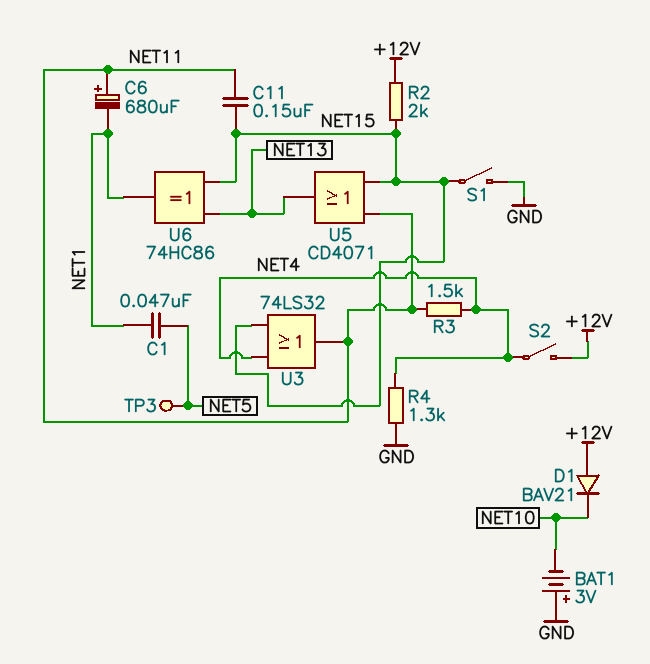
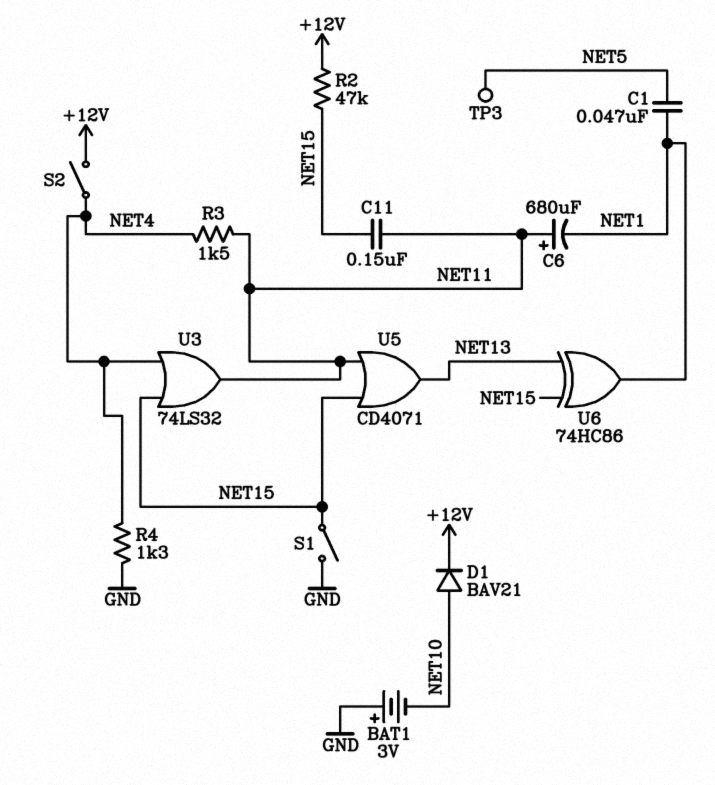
D1: diode BAV21 (A +12V, K NET10) -> diode BAV21 (A NET10, K +12V)
R2: 2k (+12V, NET15) -> 47k (+12V, NET15)

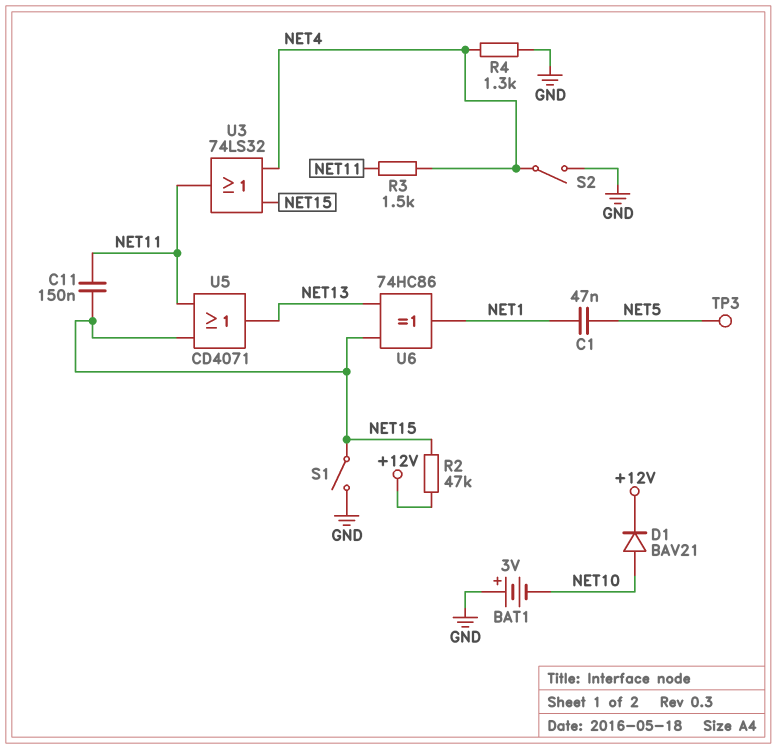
C6: 680uF (plus NET11, minus NET1) -> none
S2: switch (+12V, NET4) -> switch (GND, NET4)

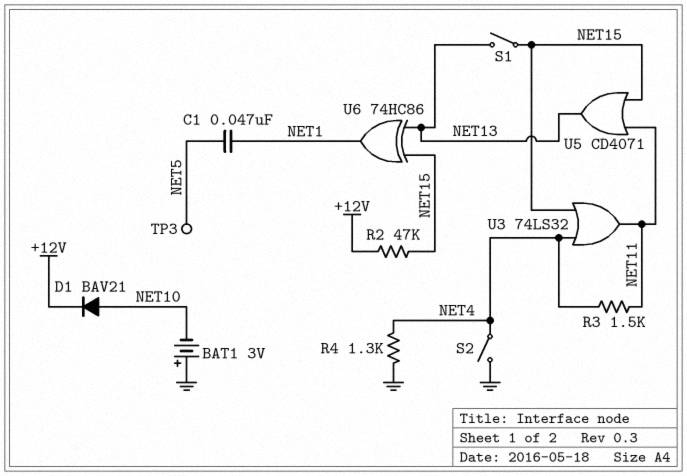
C11: 150nF (NET11, NET15) -> none
S1: switch (GND, NET15) -> switch (NET13, NET15)

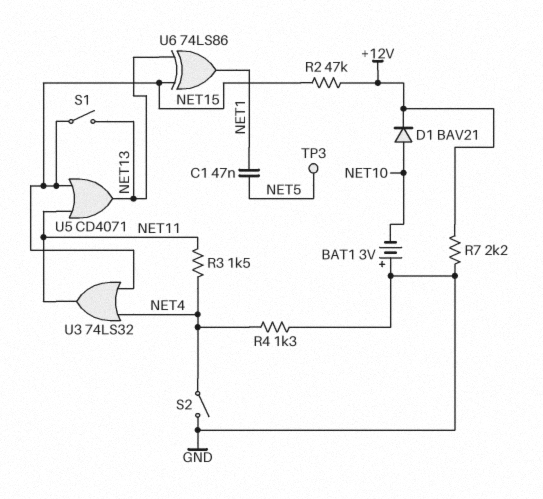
R7: none -> 2.2k (+12V, GND)
U6: XOR 74HC86 (in NET13, in NET15, out NET1) -> XOR 74LS86 (in NET13, in NET15, out NET1)

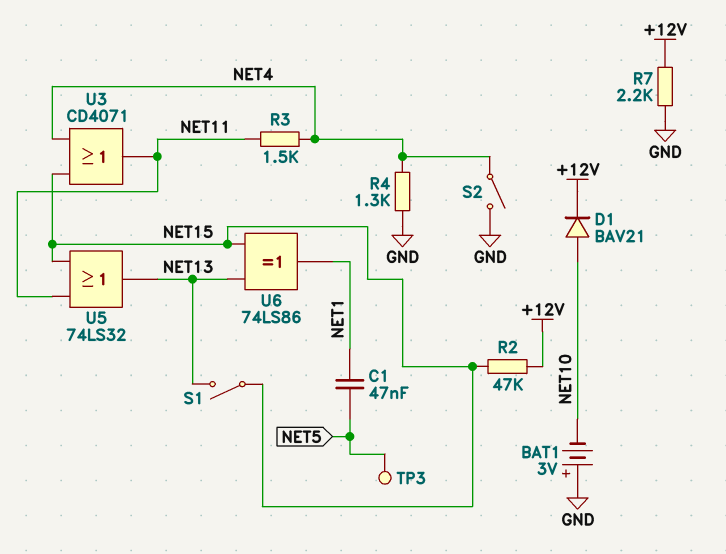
U3: OR 74LS32 (in NET4, in NET15, out NET11) -> OR CD4071 (in NET4, in NET15, out NET11)
U5: OR CD4071 (in NET11, in NET15, out NET13) -> OR 74LS32 (in NET11, in NET15, out NET13)

